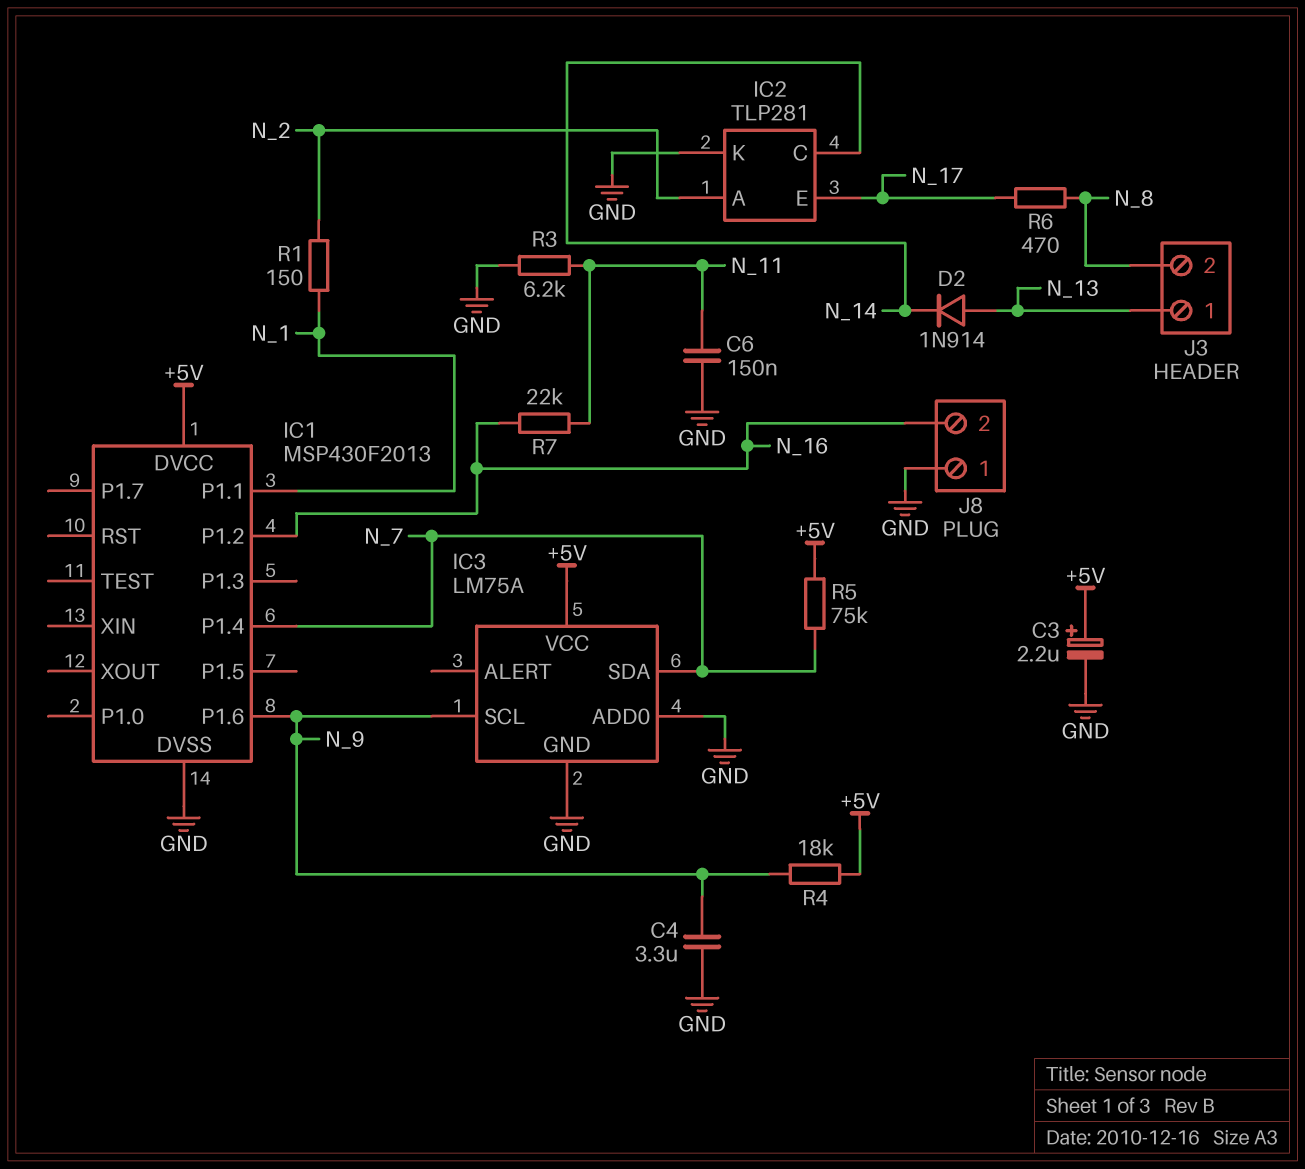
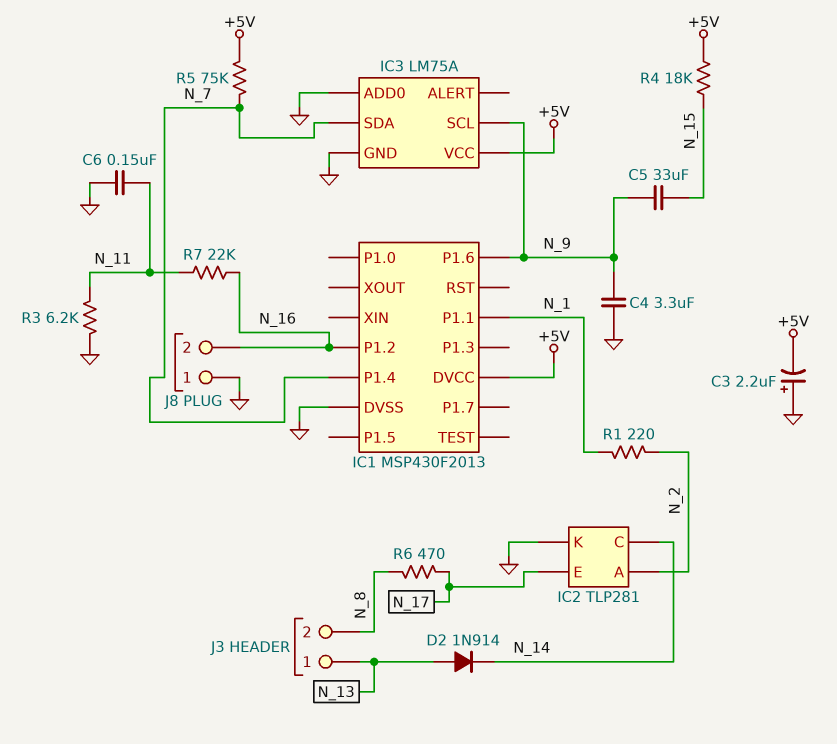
C3: 2.2uF (plus +5V, minus GND) -> 2.2uF (plus GND, minus +5V)
C5: none -> 33uF (N_9, N_15)
R1: 150 (N_1, N_2) -> 220 (N_1, N_2)
R4: 18k (+5V, N_9) -> 18k (+5V, N_15)

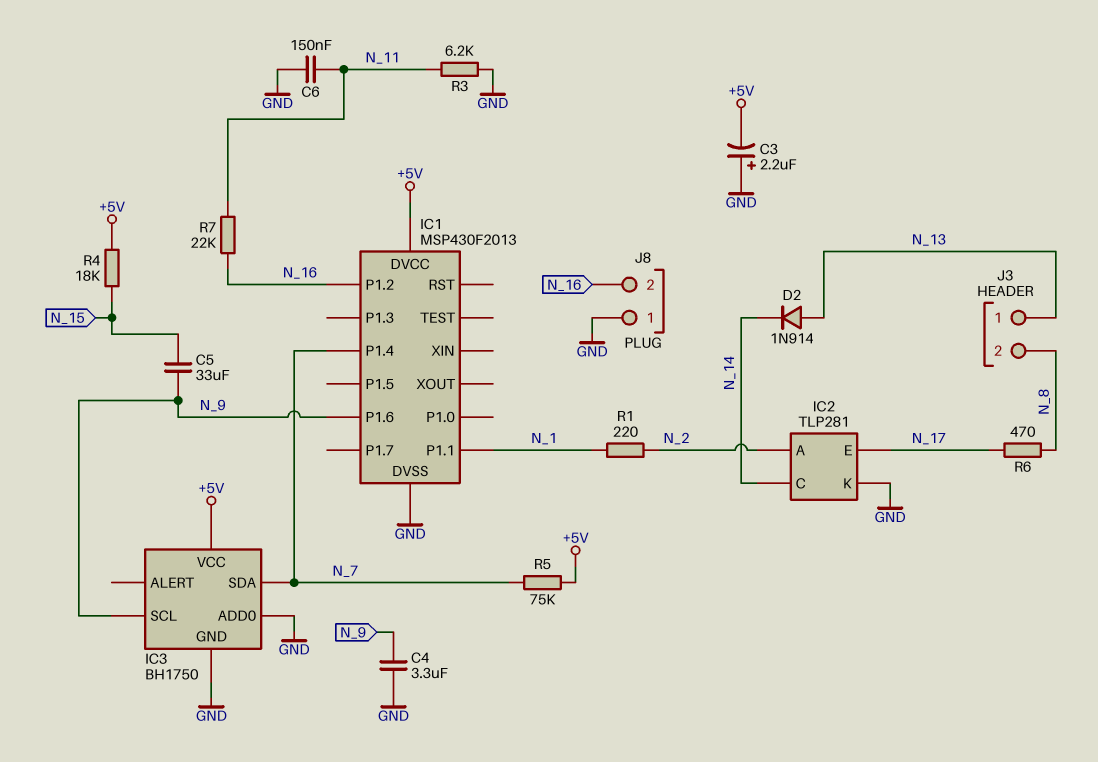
IC3: LM75A -> BH1750

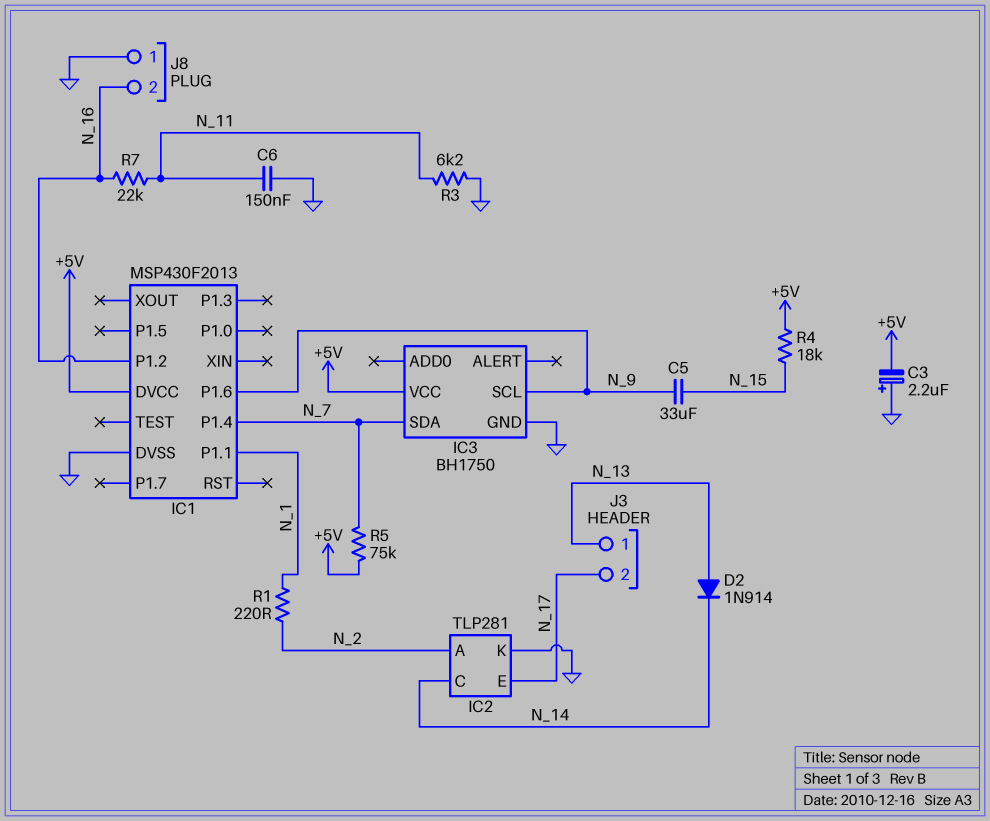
C4: 3.3uF (GND, N_9) -> none
IC3 pin ADD0: GND -> none
J3 pin 2: N_8 -> N_17
R6: 470 (N_8, N_17) -> none

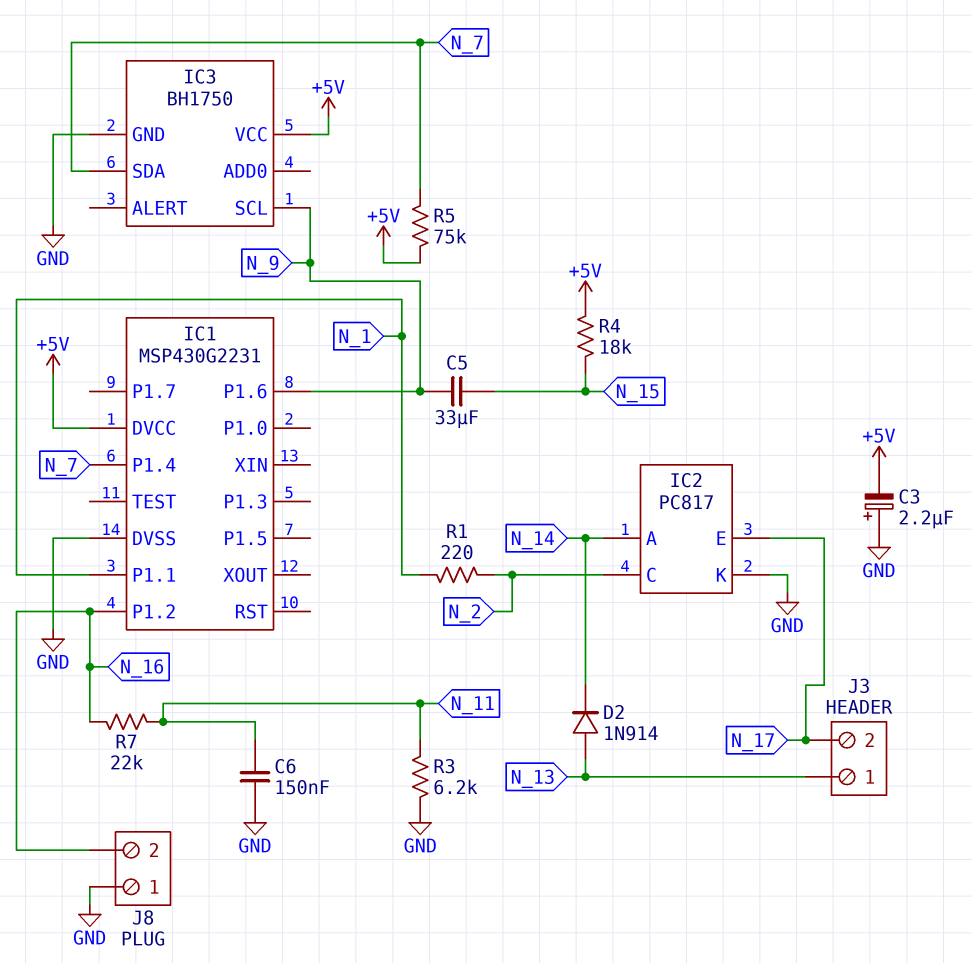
IC1: MSP430F2013 -> MSP430G2231
IC2: TLP281 -> PC817
IC2 pin A: N_2 -> N_14
IC2 pin C: N_14 -> N_2

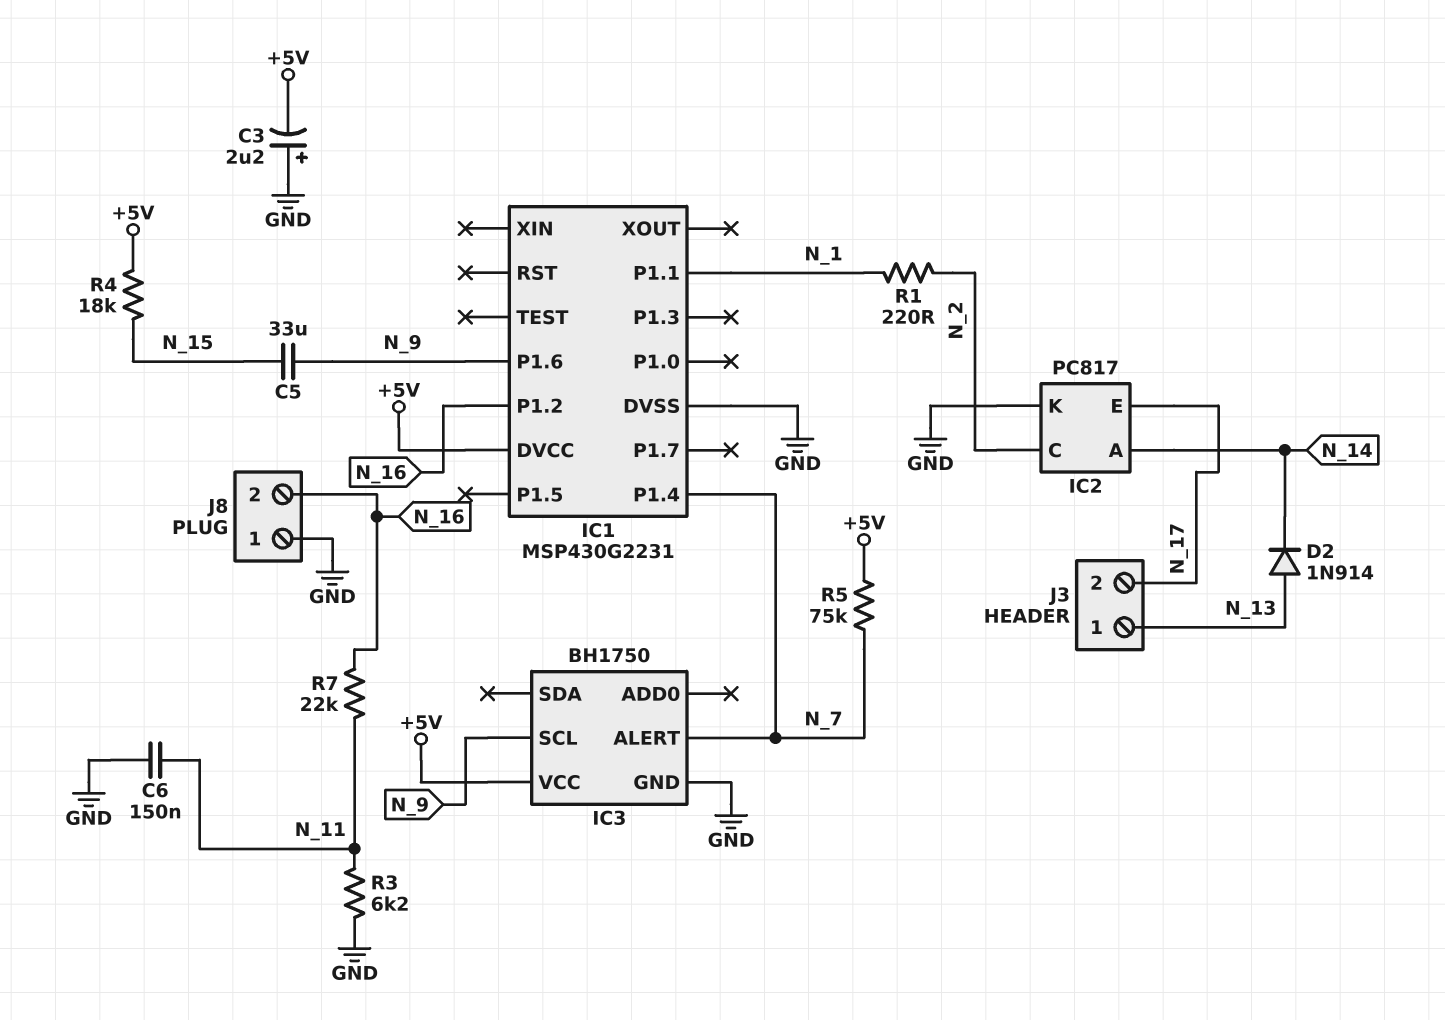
IC3 pin ALERT: none -> N_7
IC3 pin SDA: N_7 -> none

